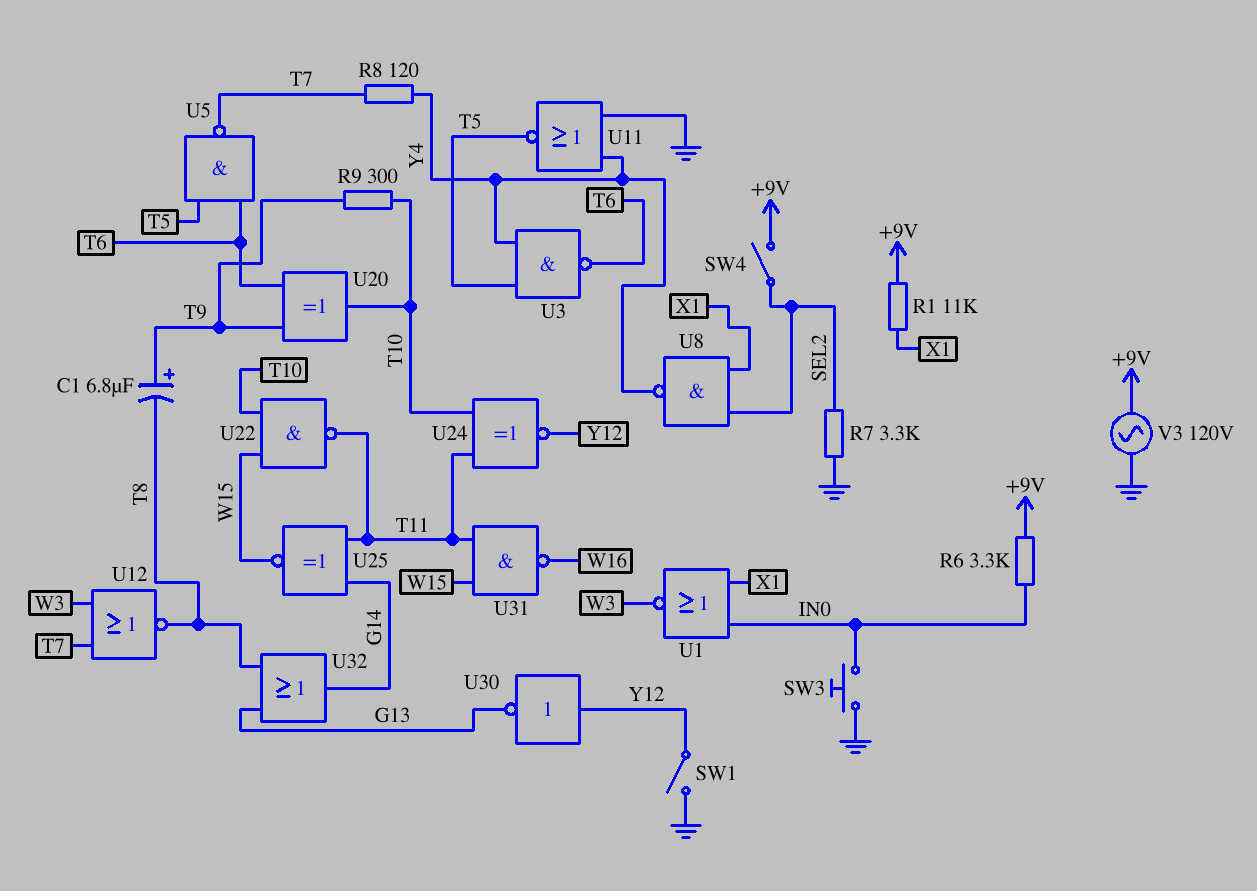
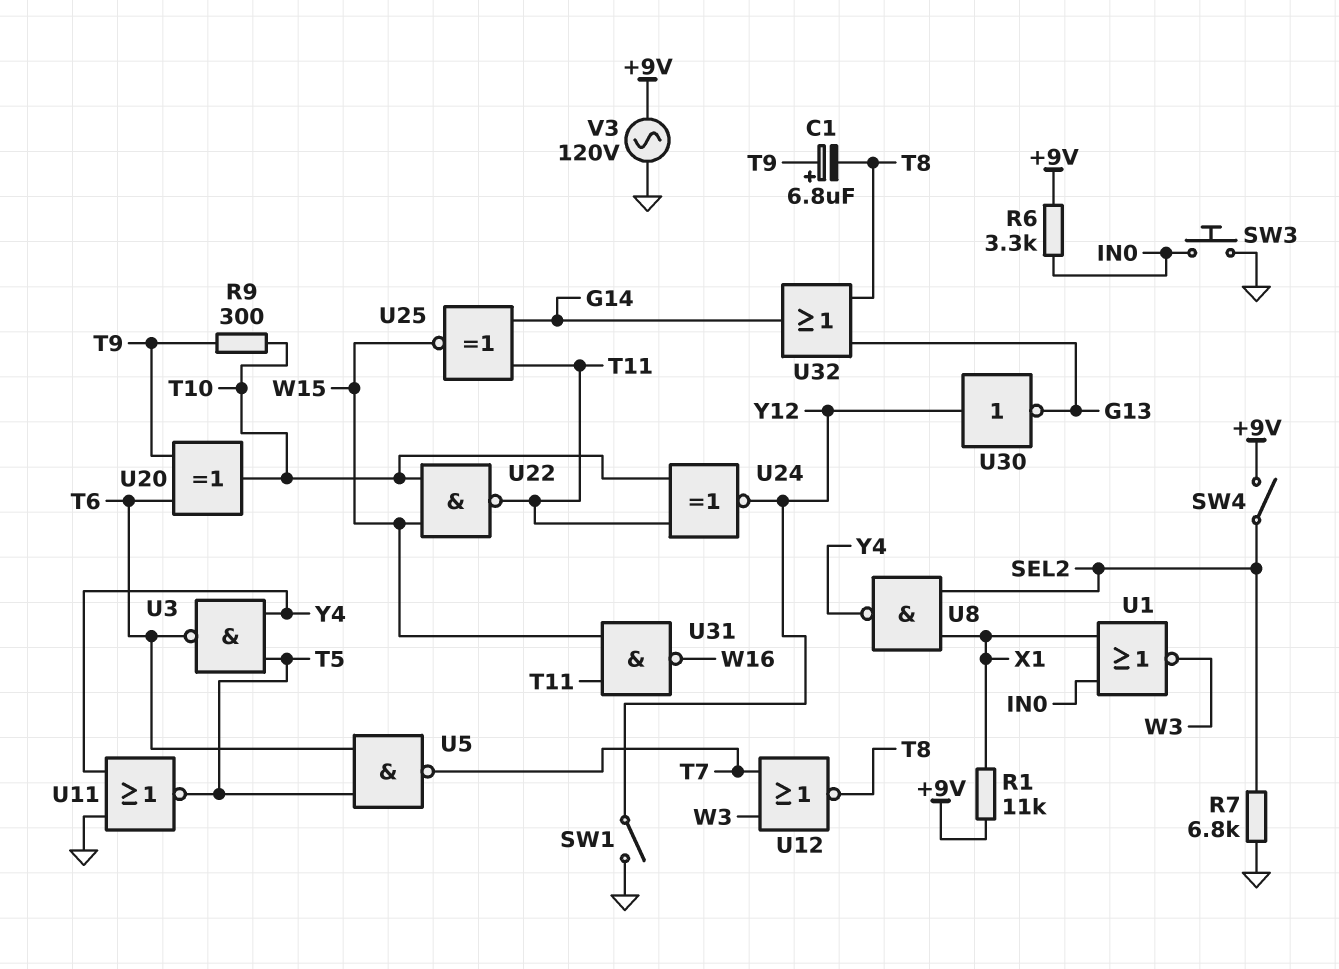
R7: 3.3k (GND, SEL2) -> 6.8k (GND, SEL2)
R8: 120 (T7, Y4) -> none

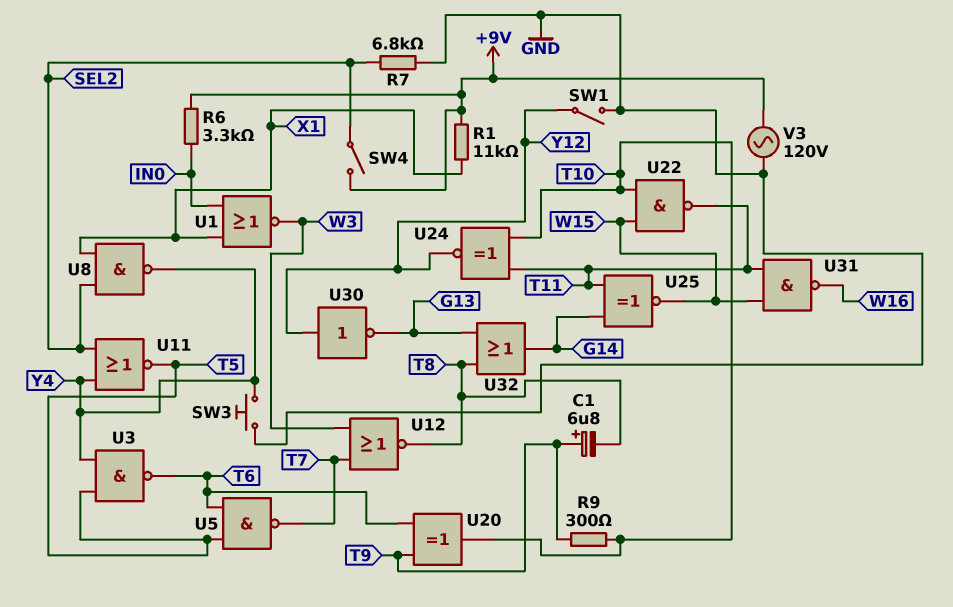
SW3: button (GND, IN0) -> button (GND, Y4)
U11: NOR (in GND, in Y4, out T5) -> NOR (in SEL2, in Y4, out T5)

